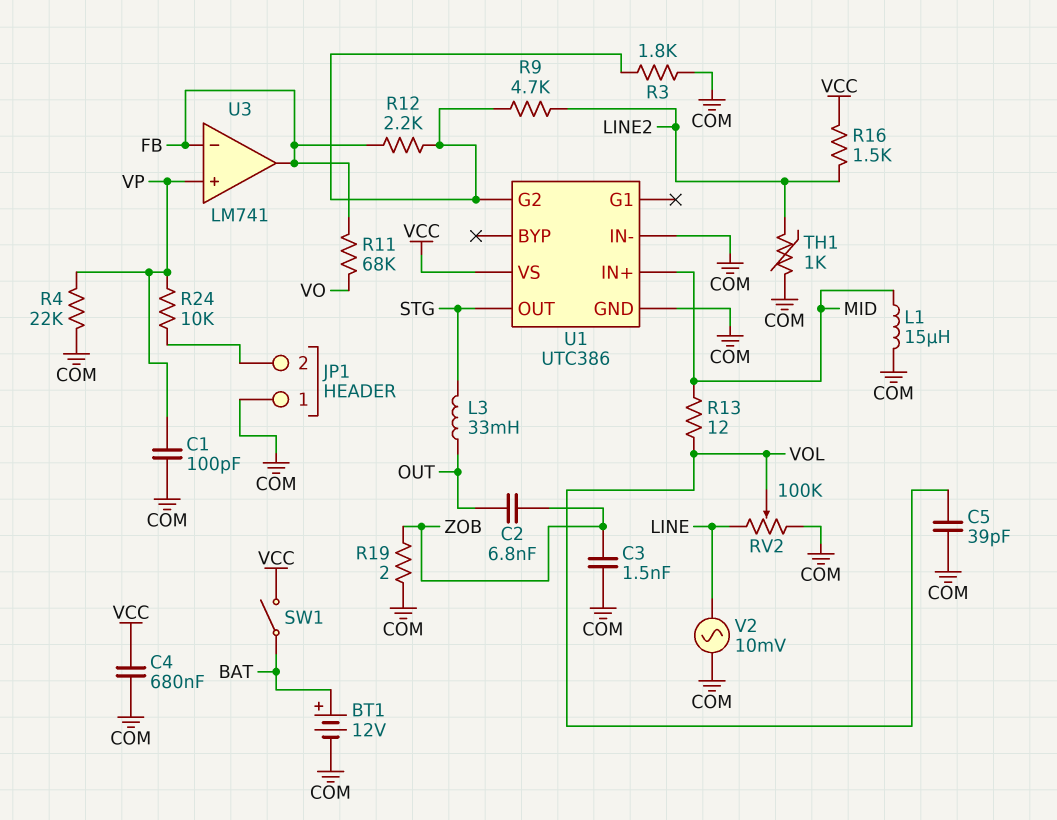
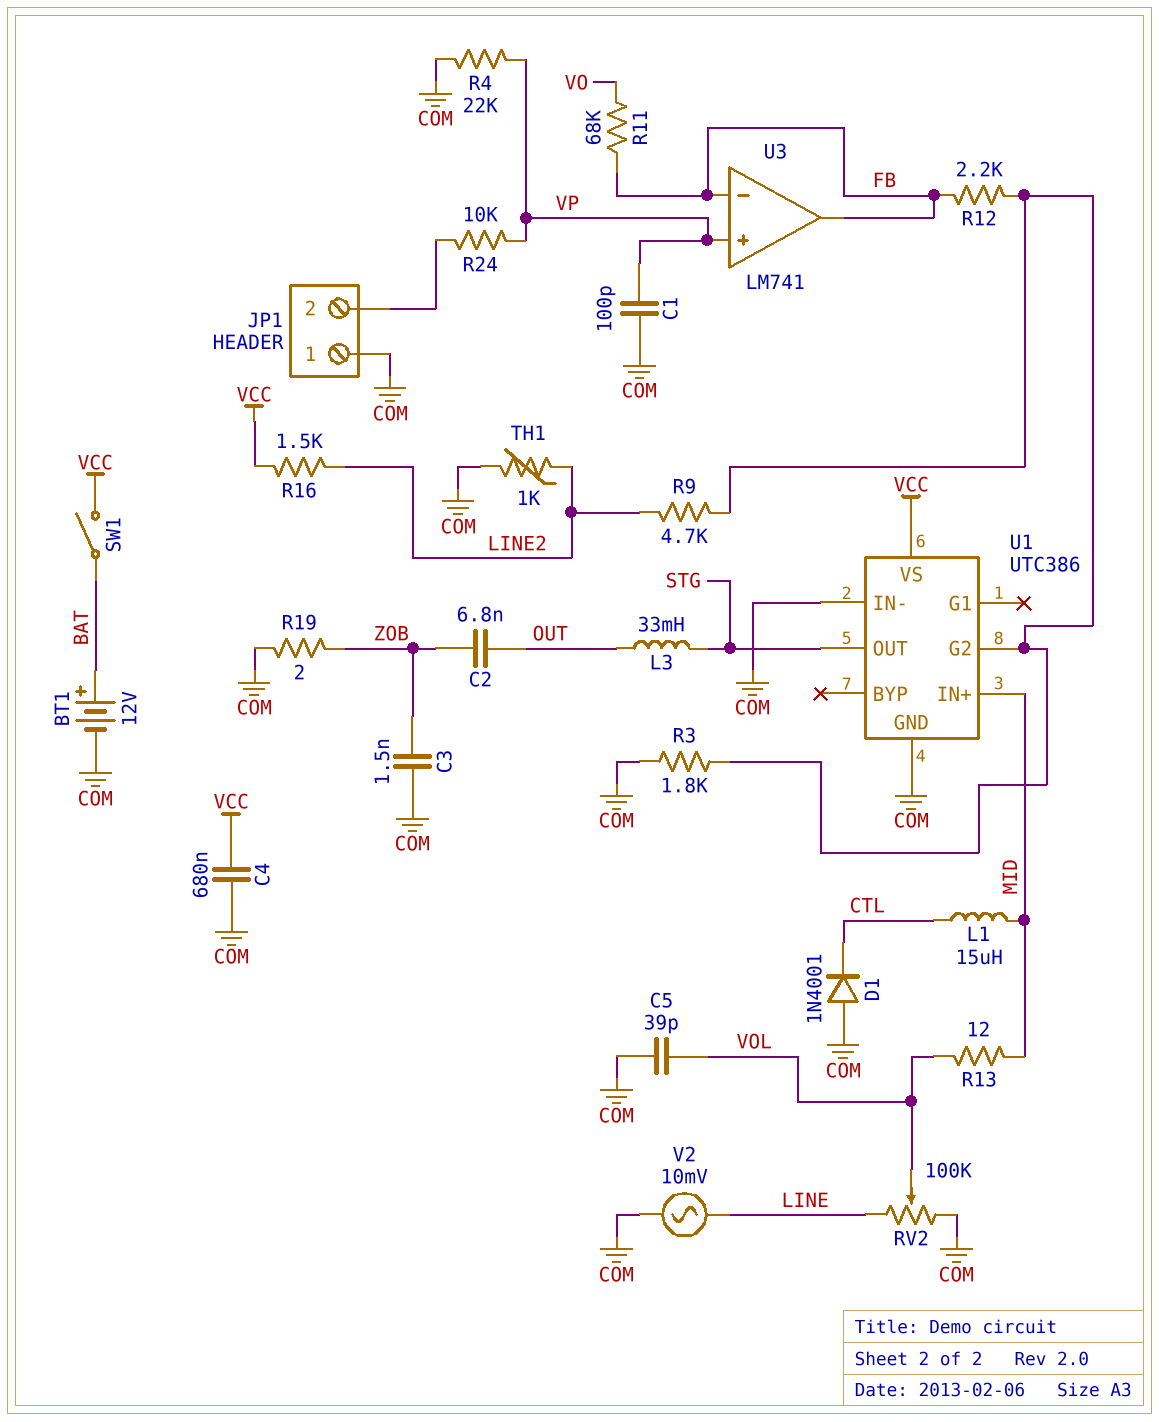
D1: none -> diode 1N4001 (A COM, K CTL)
L1: 15uH (COM, MID) -> 15uH (CTL, MID)

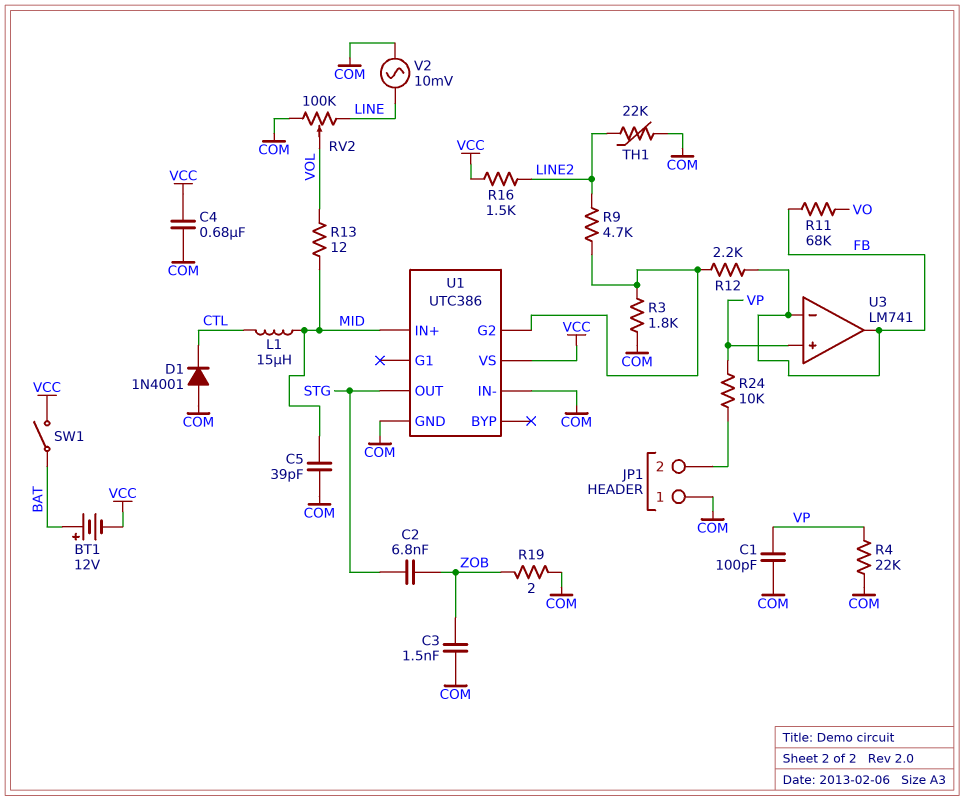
BT1: 12V (plus BAT, minus COM) -> 12V (plus BAT, minus VCC)
C2: 6.8nF (OUT, ZOB) -> 6.8nF (STG, ZOB)
C5: 39pF (COM, VOL) -> 39pF (COM, MID)
L3: 33mH (OUT, STG) -> none
TH1: 1k (COM, LINE2) -> 22k (COM, LINE2)

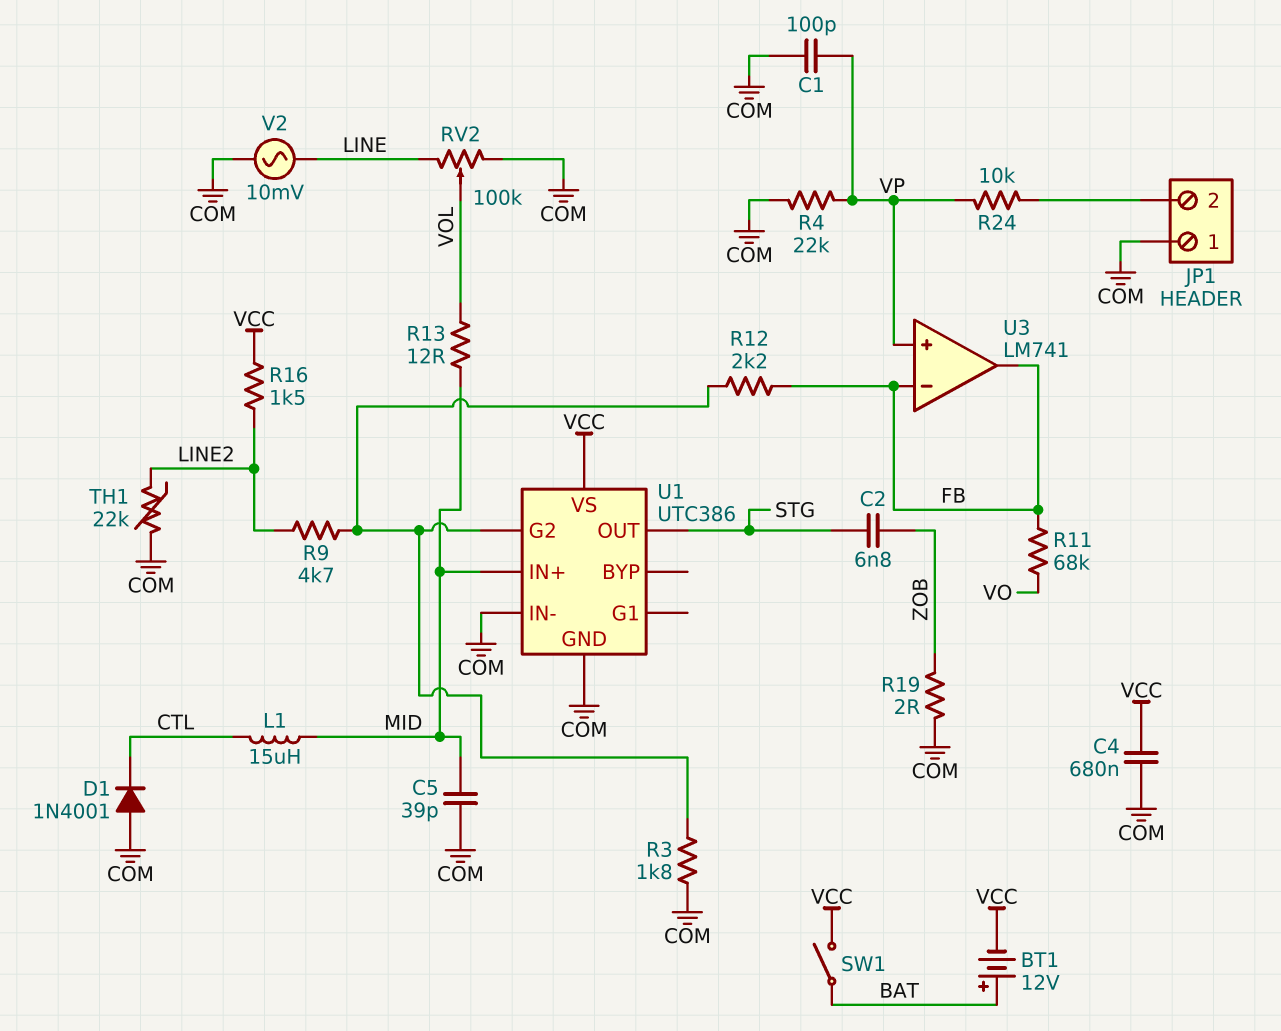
C3: 1.5nF (COM, ZOB) -> none

